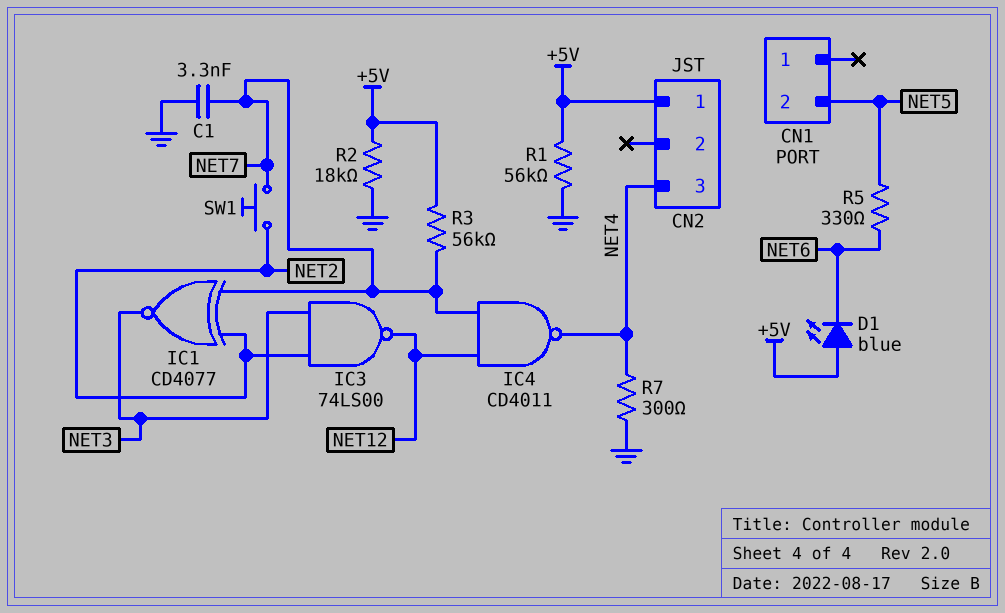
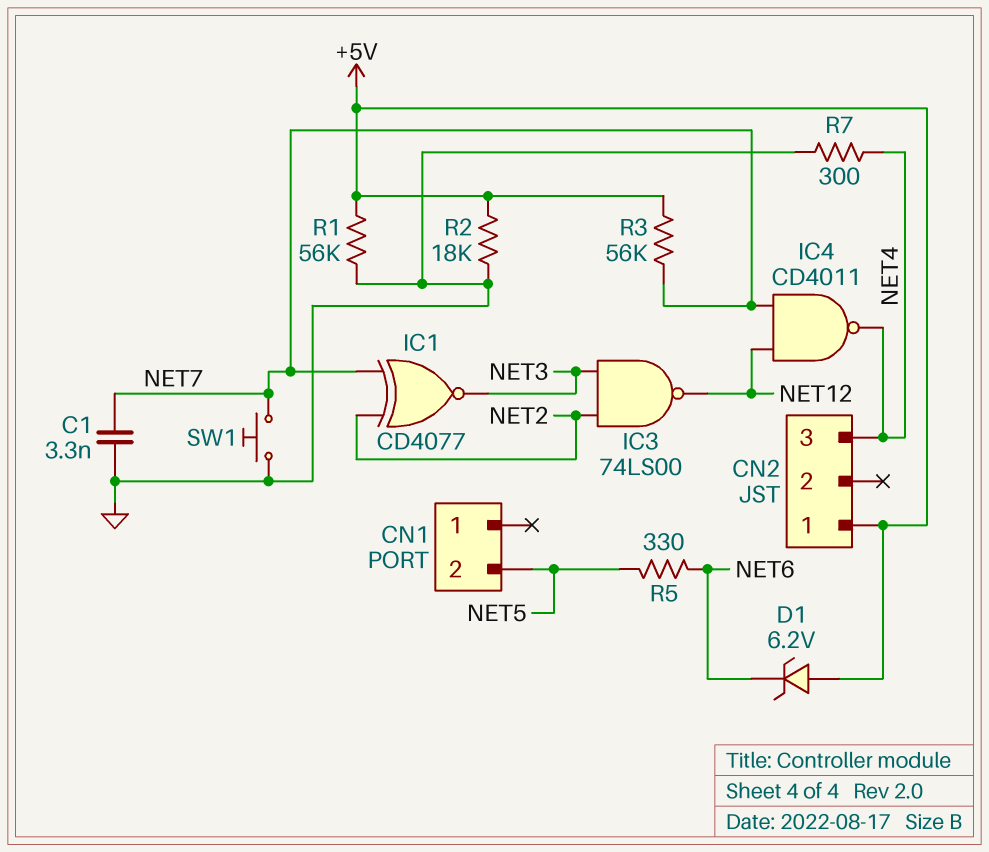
D1: LED blue (A +5V, K NET6) -> zener 6.2V (A +5V, K NET6)
SW1: button (NET2, NET7) -> button (GND, NET7)

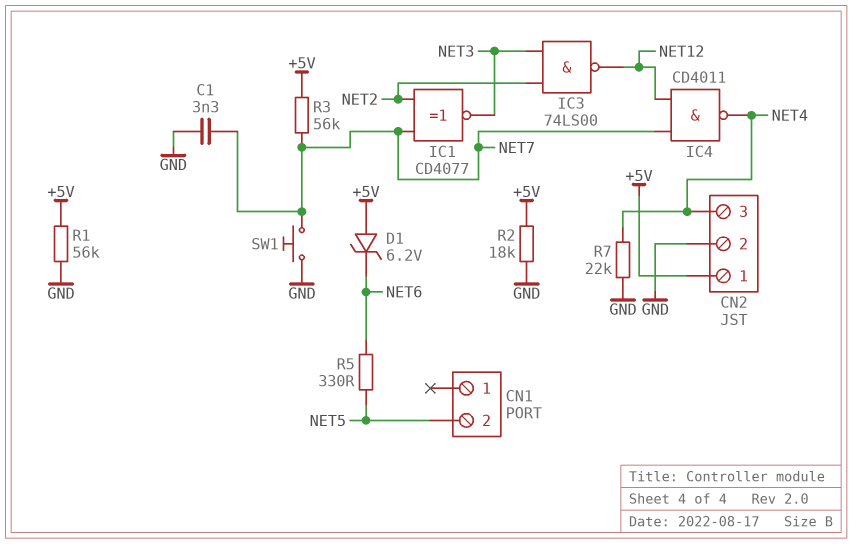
CN2 pin 2: none -> GND
R7: 300 (GND, NET4) -> 22k (GND, NET4)

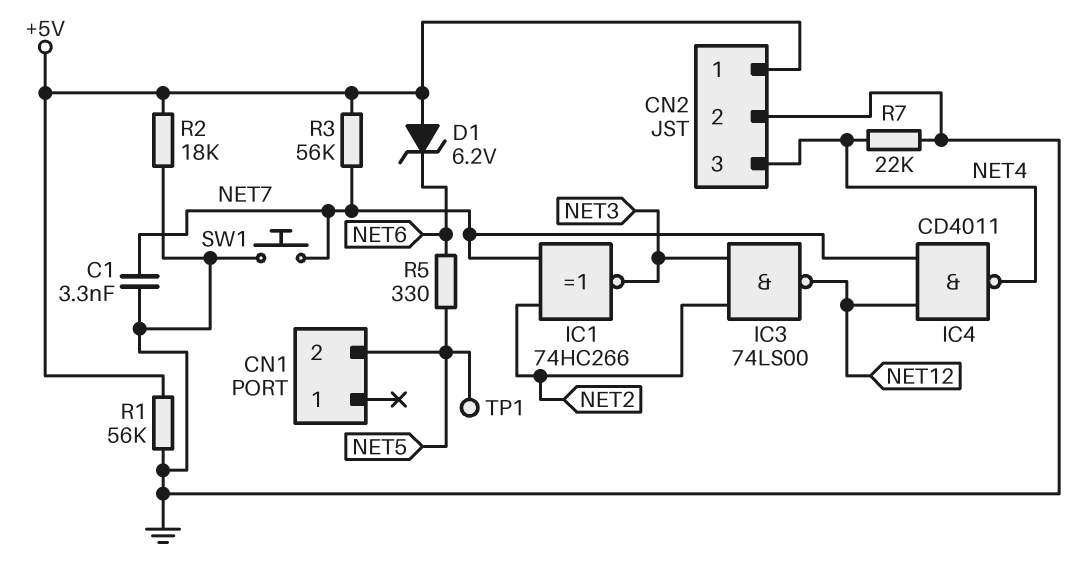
IC1: XNOR CD4077 (in NET2, in NET7, out NET3) -> XNOR 74HC266 (in NET2, in NET7, out NET3)
TP1: none -> test point (NET5)

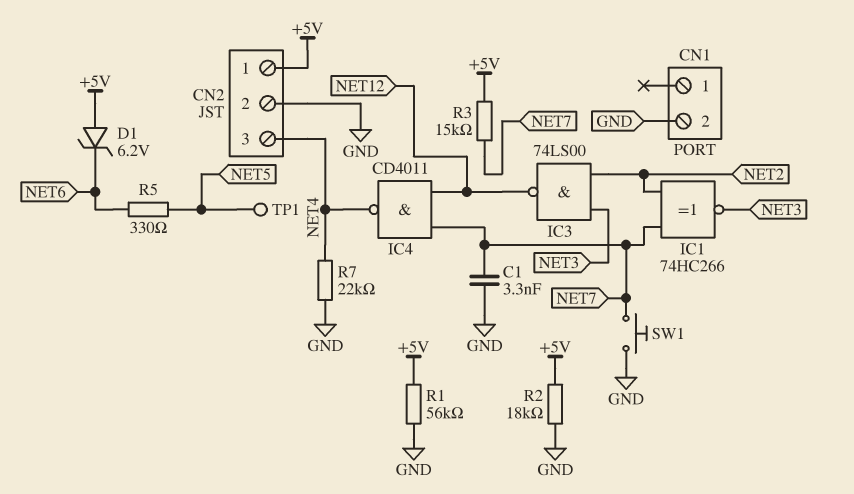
CN1 pin 2: NET5 -> GND
R3: 56k (+5V, NET7) -> 15k (+5V, NET7)

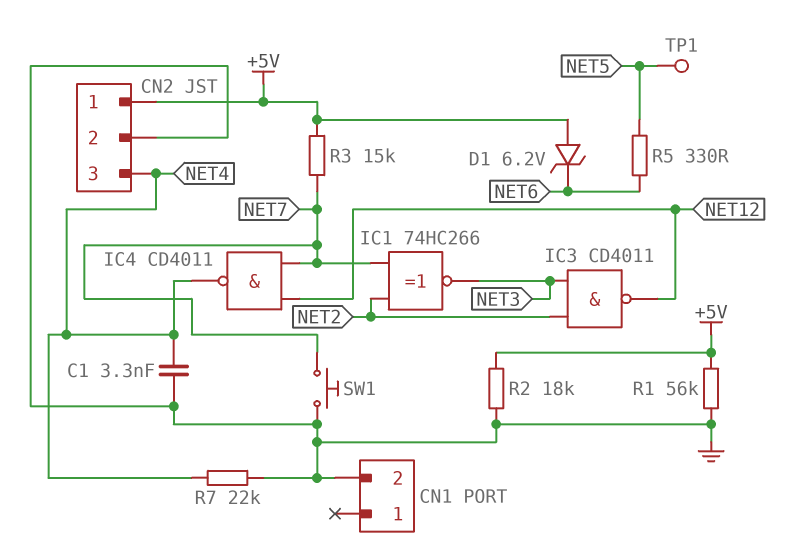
C1: 3.3nF (GND, NET7) -> 3.3nF (GND, NET4)
IC3: NAND 74LS00 (in NET2, in NET3, out NET12) -> NAND CD4011 (in NET2, in NET3, out NET12)

